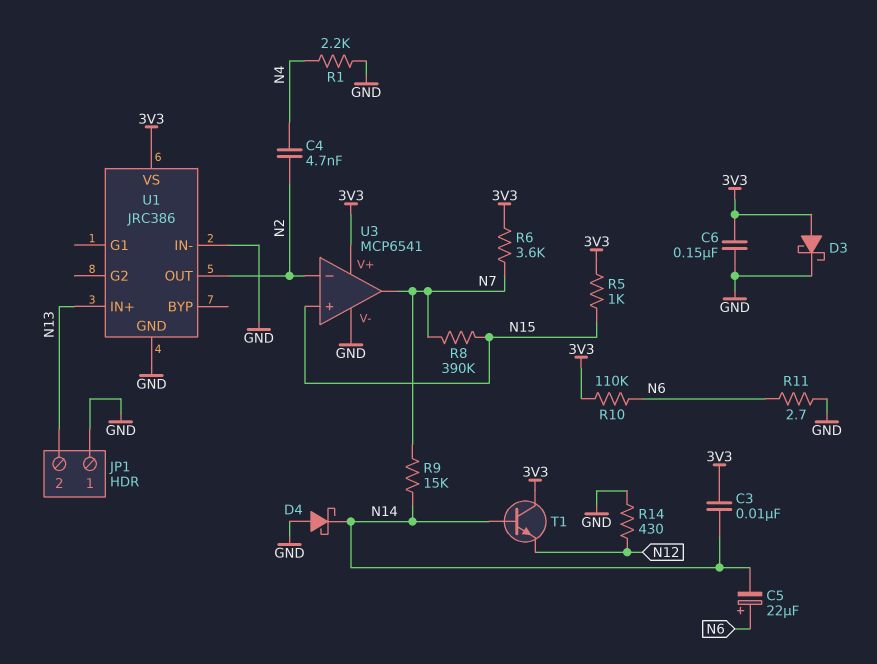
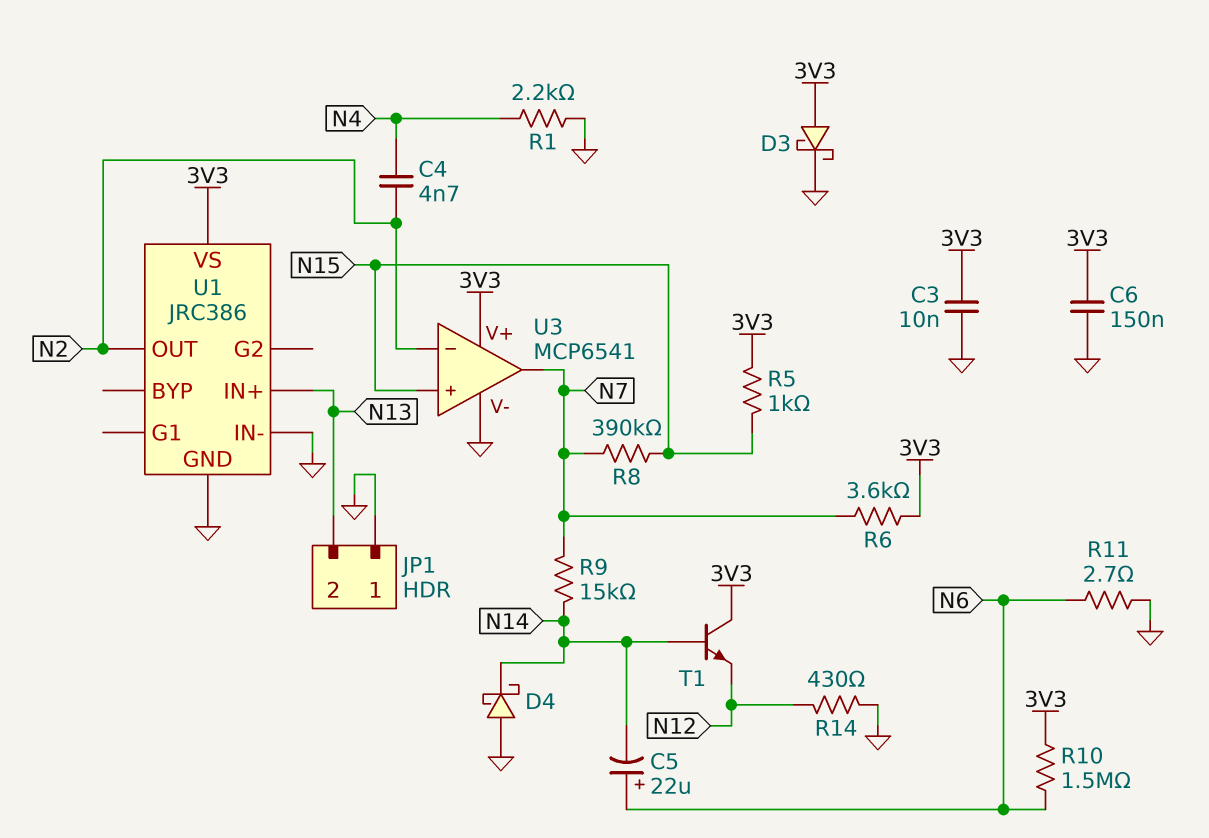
C3: 10nF (3V3, N14) -> 10nF (3V3, GND)
R10: 110k (3V3, N6) -> 1.5M (3V3, N6)

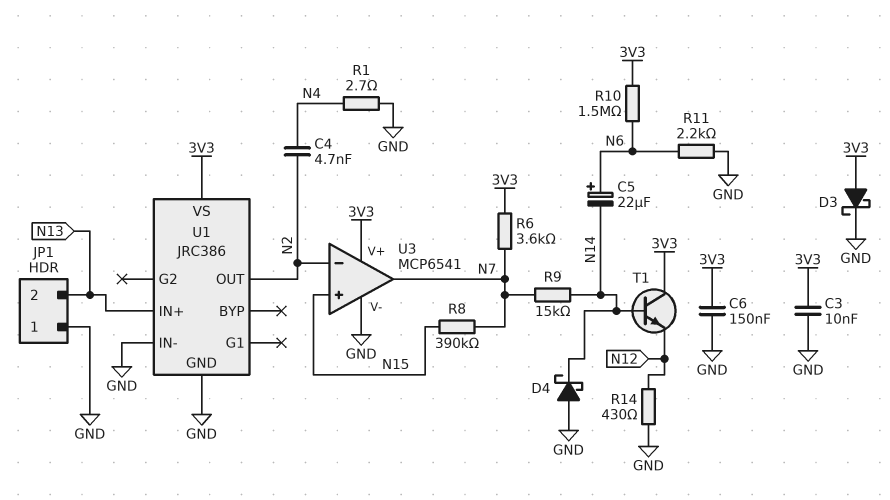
R1: 2.2k (GND, N4) -> 2.7 (GND, N4)
R5: 1k (3V3, N15) -> none
R11: 2.7 (GND, N6) -> 2.2k (GND, N6)

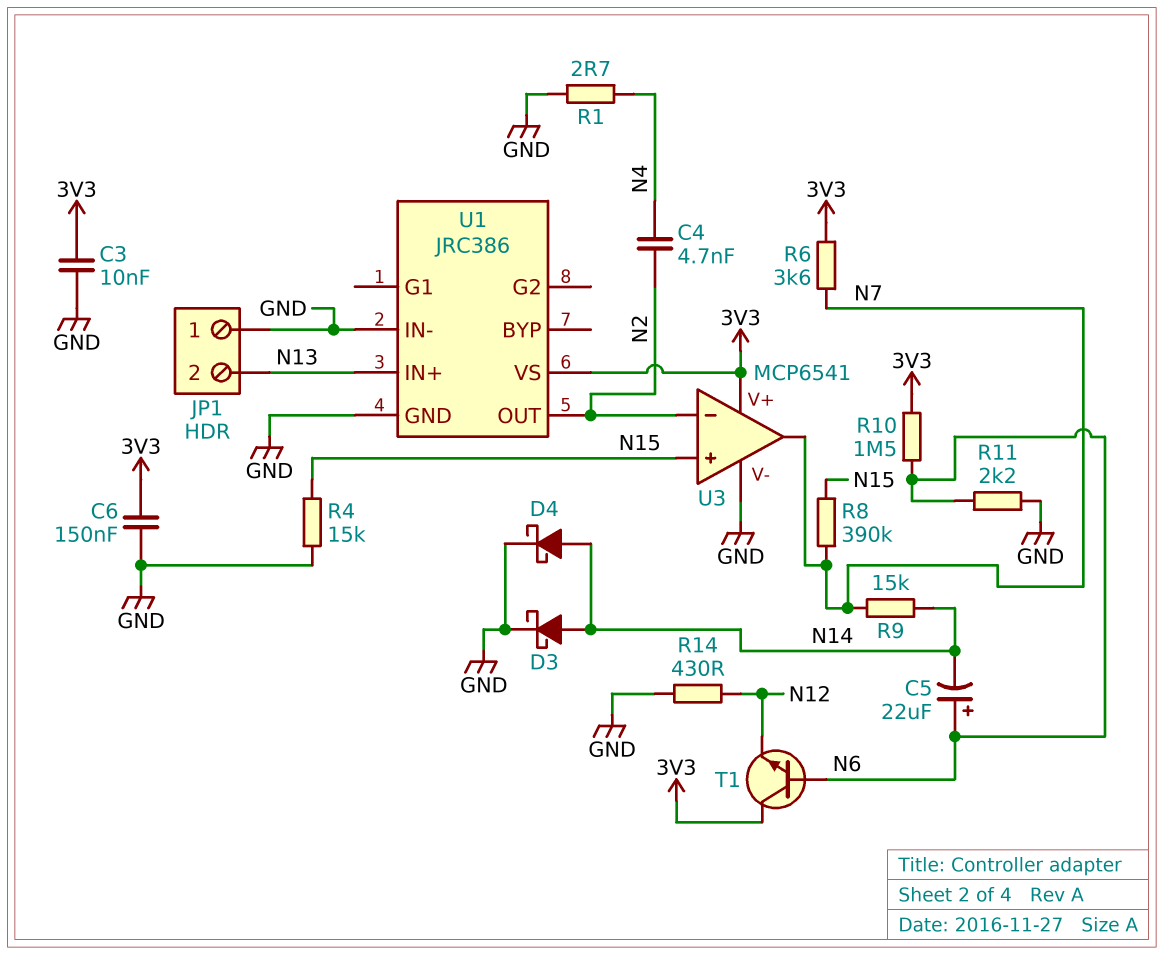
D3: schottky (A 3V3, K GND) -> schottky (A N14, K GND)
D4: schottky (A GND, K N14) -> schottky (A N14, K GND)
R4: none -> 15k (GND, N15)
T1: NPN (B N14, C 3V3, E N12) -> NPN (B N6, C 3V3, E N12)

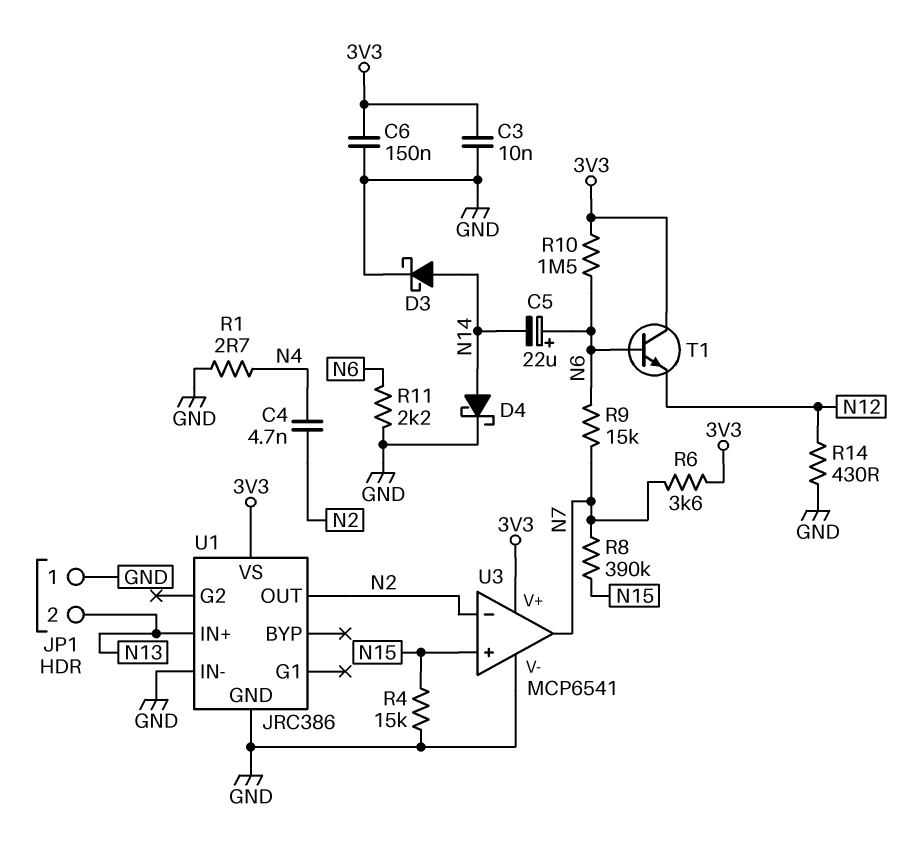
R9: 15k (N7, N14) -> 15k (N6, N7)

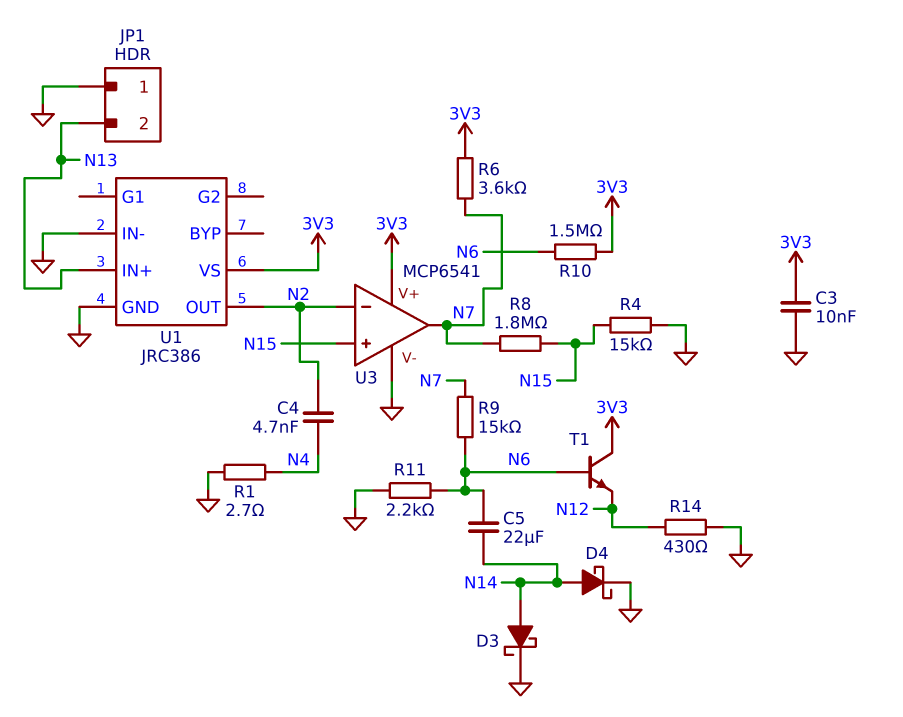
C5: 22uF (plus N6, minus N14) -> 22uF (N6, N14)
C6: 150nF (3V3, GND) -> none
R8: 390k (N7, N15) -> 1.8M (N7, N15)

